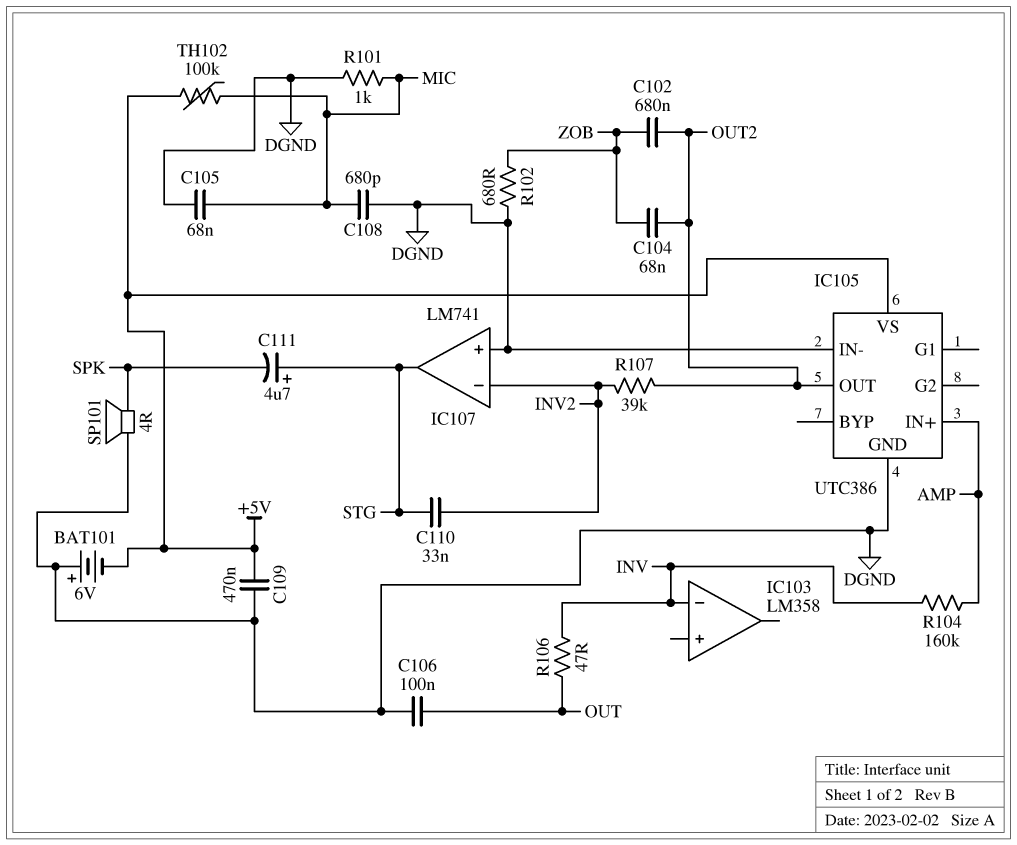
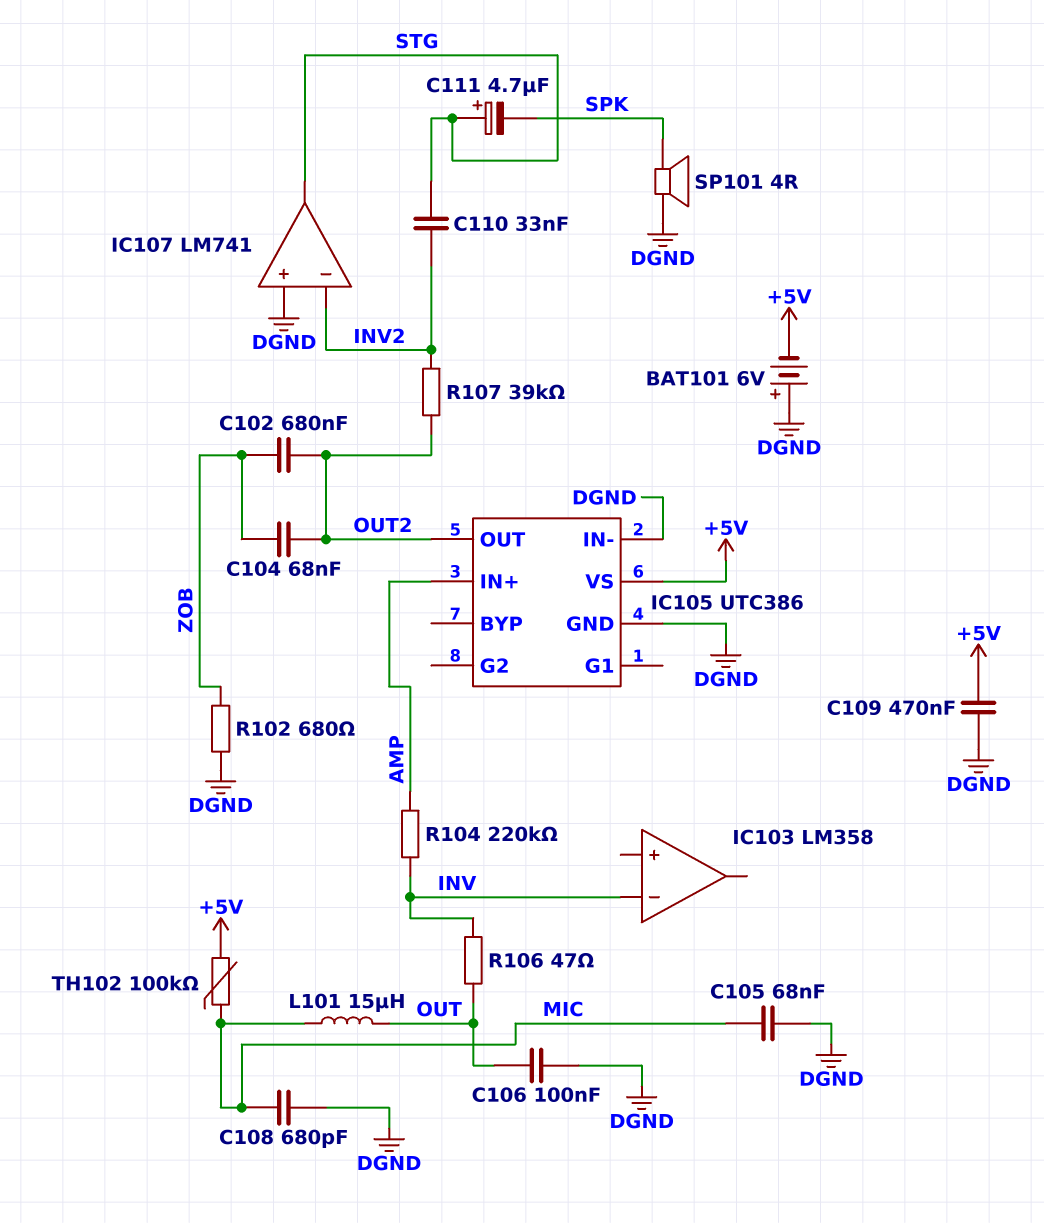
L101: none -> 15uH (MIC, OUT)
R101: 1k (DGND, MIC) -> none
R104: 160k (AMP, INV) -> 220k (AMP, INV)

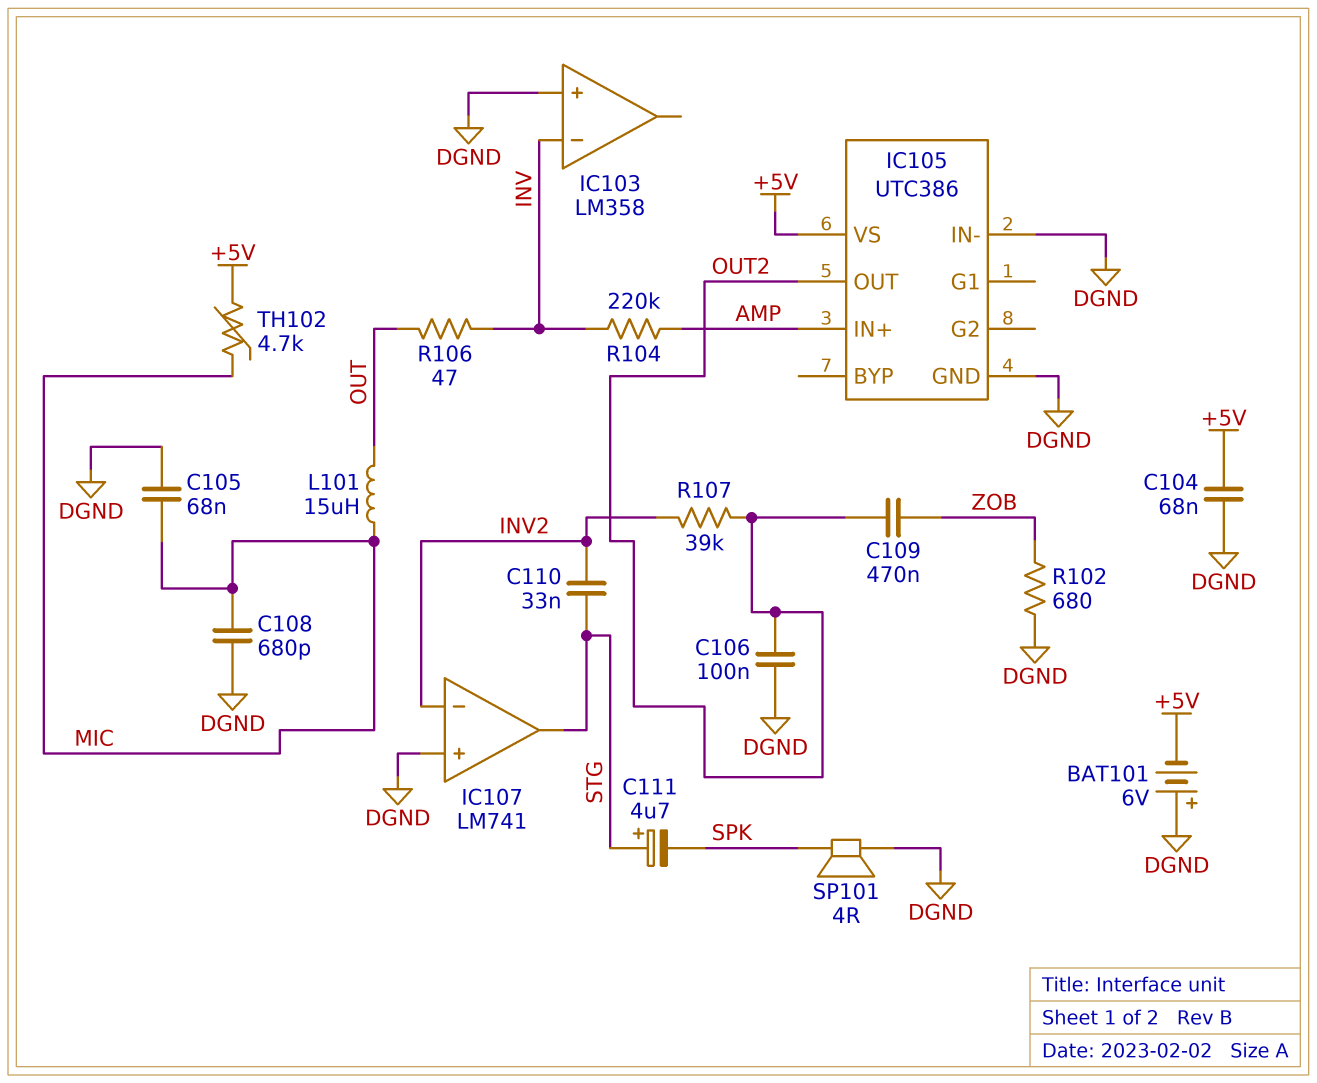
C102: 680nF (OUT2, ZOB) -> none
C104: 68nF (OUT2, ZOB) -> 68nF (+5V, DGND)
C106: 100nF (DGND, OUT) -> 100nF (DGND, OUT2)
C109: 470nF (+5V, DGND) -> 470nF (OUT2, ZOB)
IC103 pin in+: none -> DGND
TH102: 100k (+5V, MIC) -> 4.7k (+5V, MIC)

